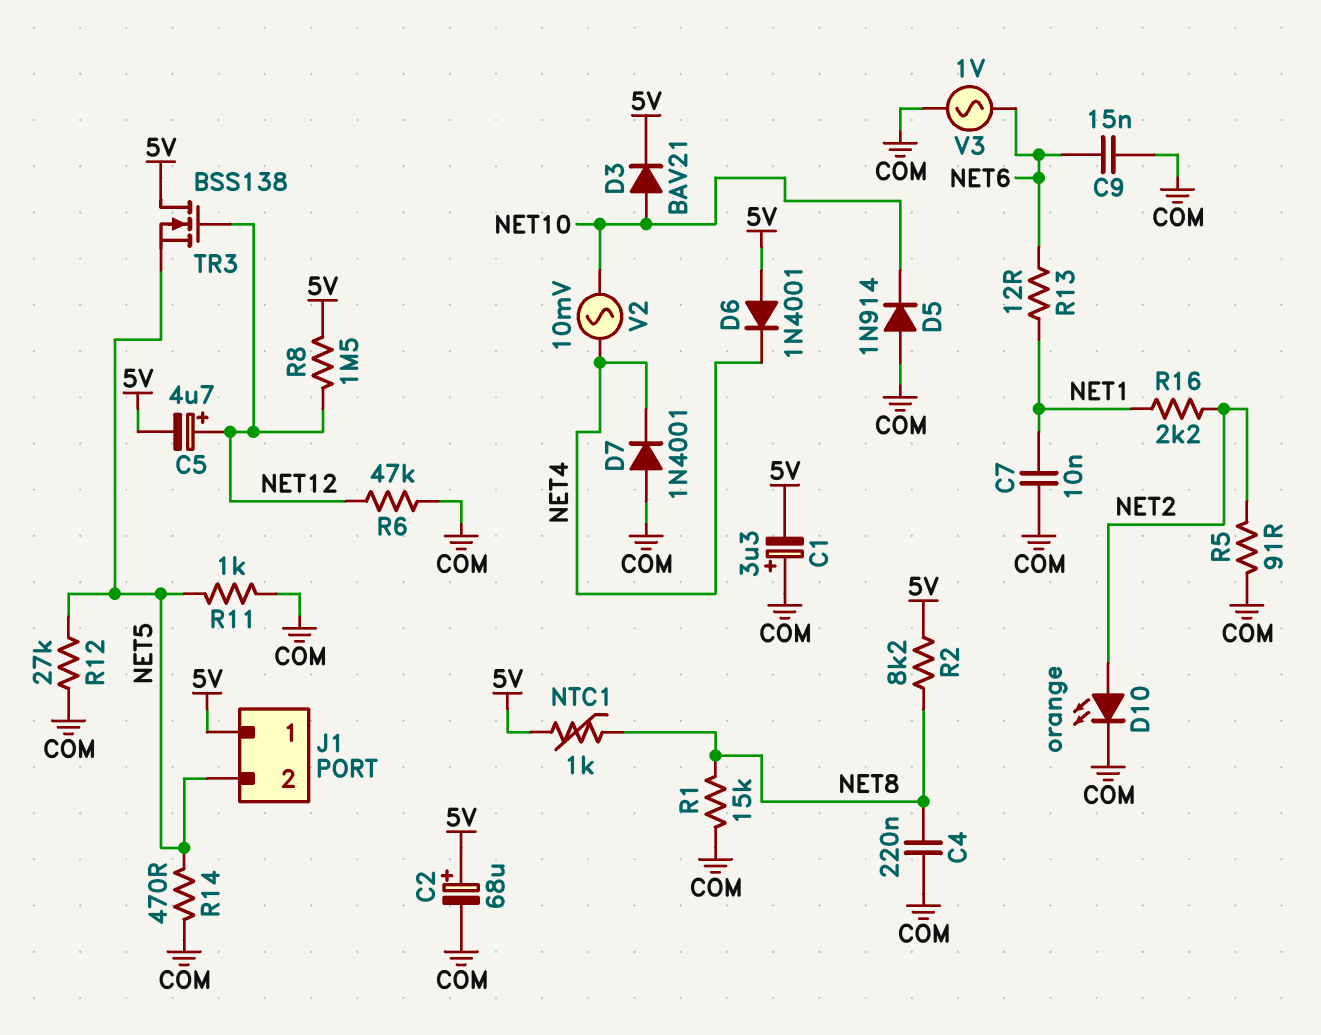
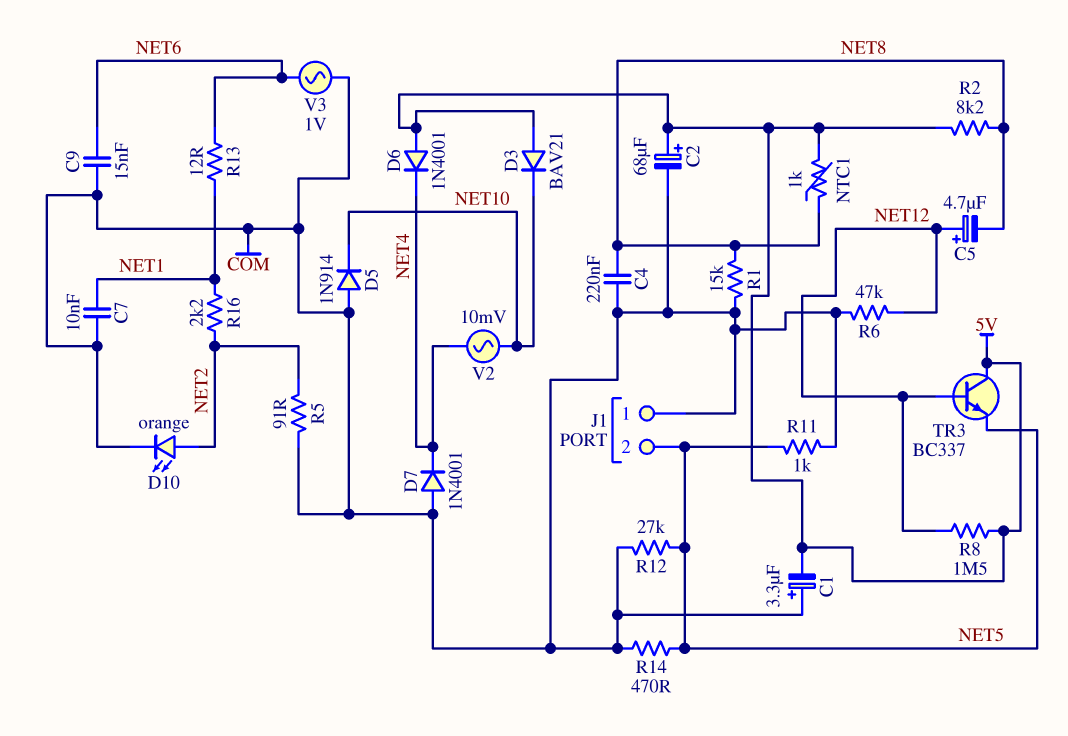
C5: 4.7uF (plus NET12, minus 5V) -> 4.7uF (plus NET12, minus NET8)
D3: diode BAV21 (A NET10, K 5V) -> diode BAV21 (A 5V, K NET10)
J1 pin 1: 5V -> COM
TR3: NMOS BSS138 (G NET12, D 5V, S NET5) -> NPN BC337 (B NET12, C 5V, E NET5)

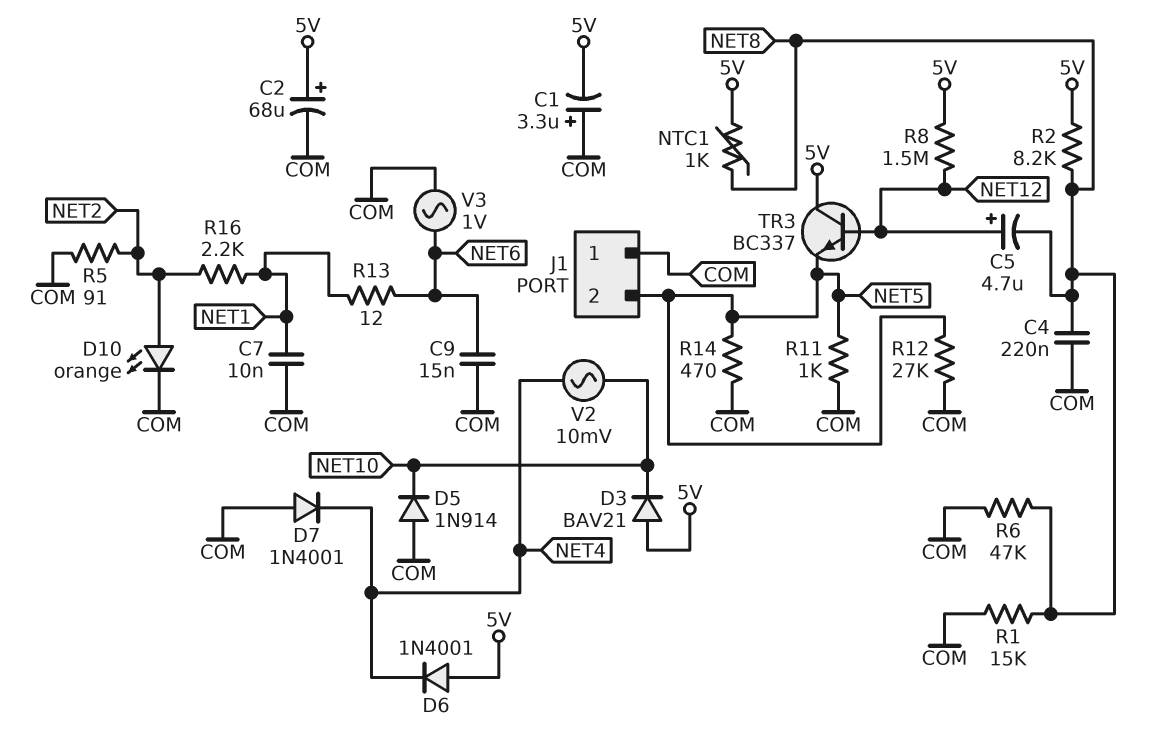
R6: 47k (COM, NET12) -> 47k (COM, NET8)

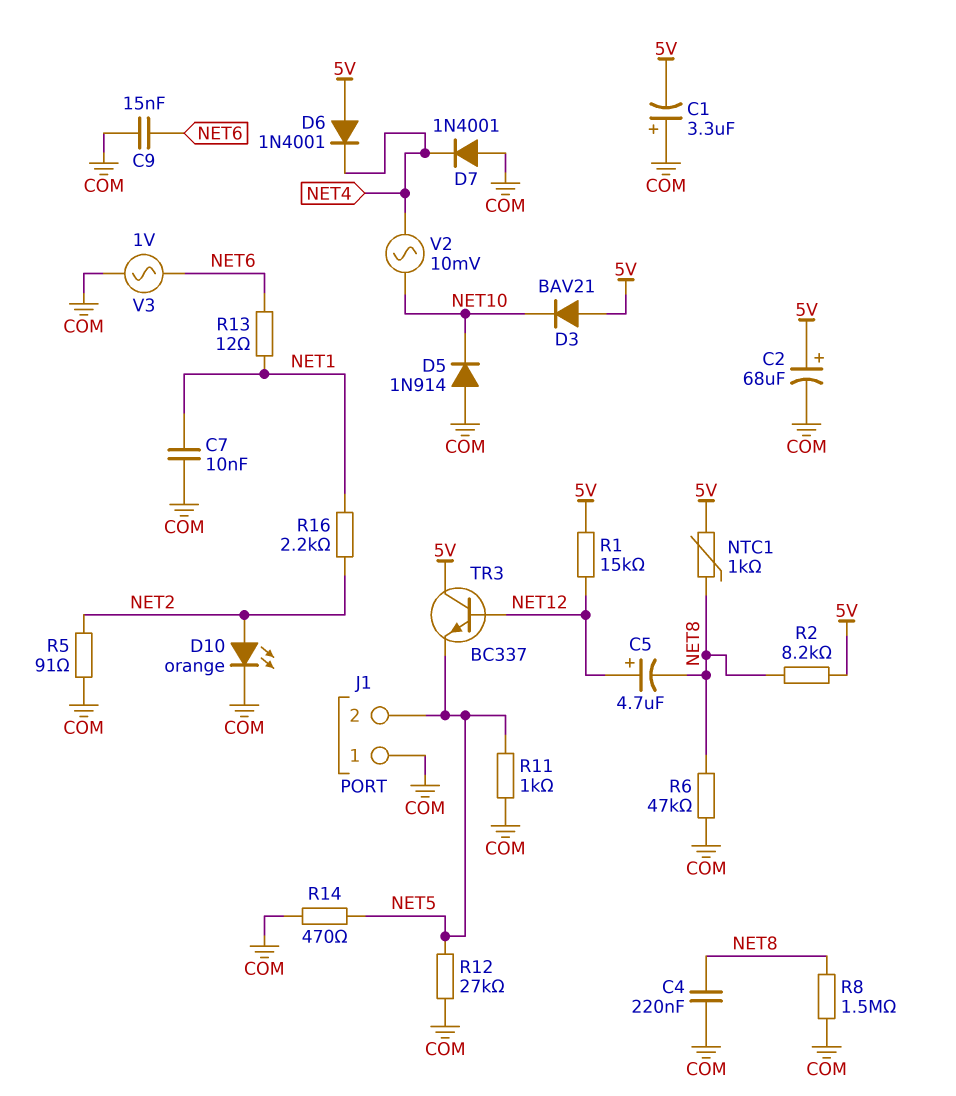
R1: 15k (COM, NET8) -> 15k (5V, NET12)
R8: 1.5M (5V, NET12) -> 1.5M (COM, NET8)

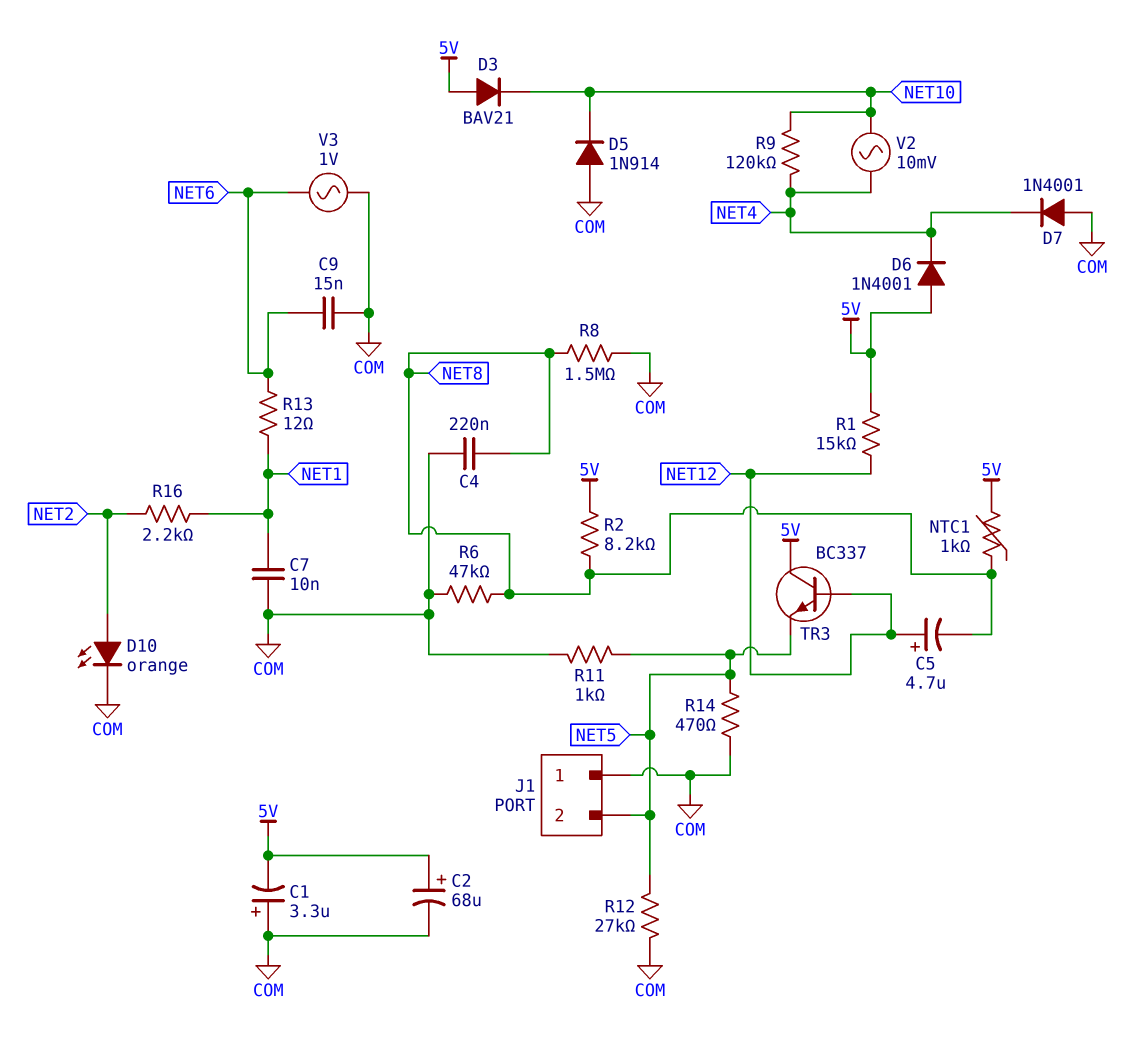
R5: 91 (COM, NET2) -> none
R9: none -> 120k (NET4, NET10)

